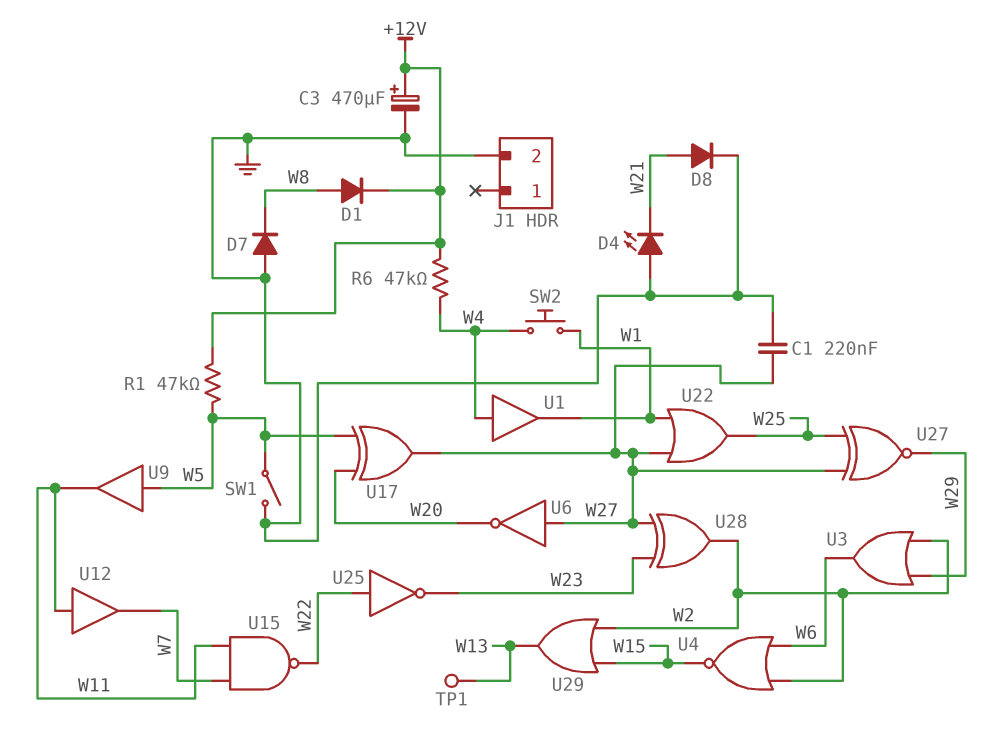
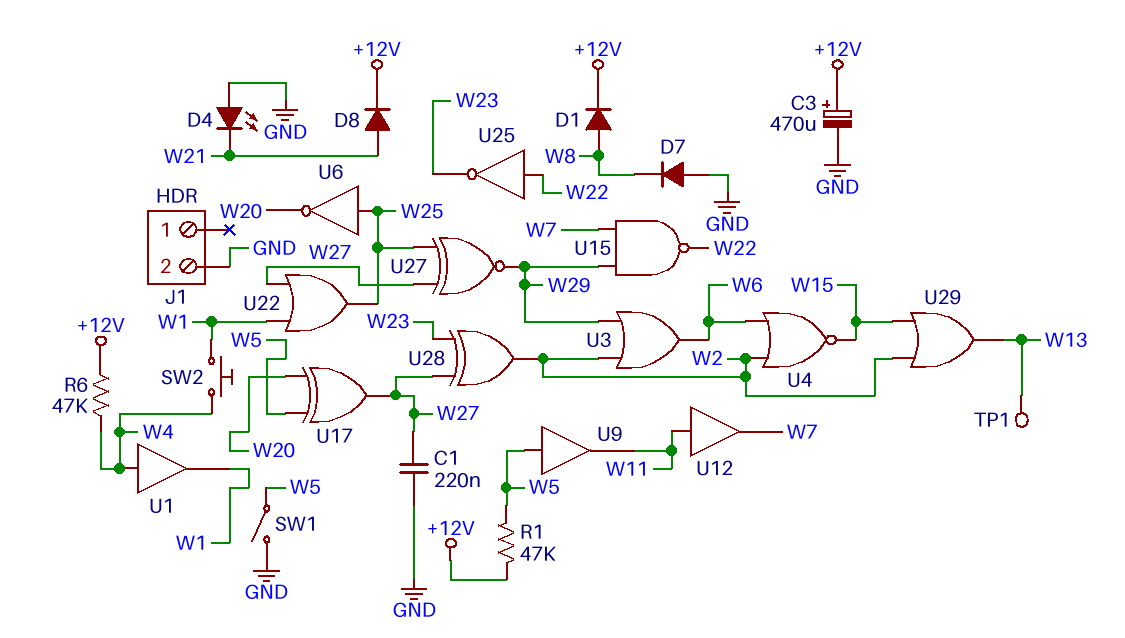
D8: diode (A W21, K GND) -> diode (A W21, K +12V)
U6: NOT (in W27, out W20) -> NOT (in W25, out W20)
U15: NAND (in W7, in W11, out W22) -> NAND (in W7, in W29, out W22)

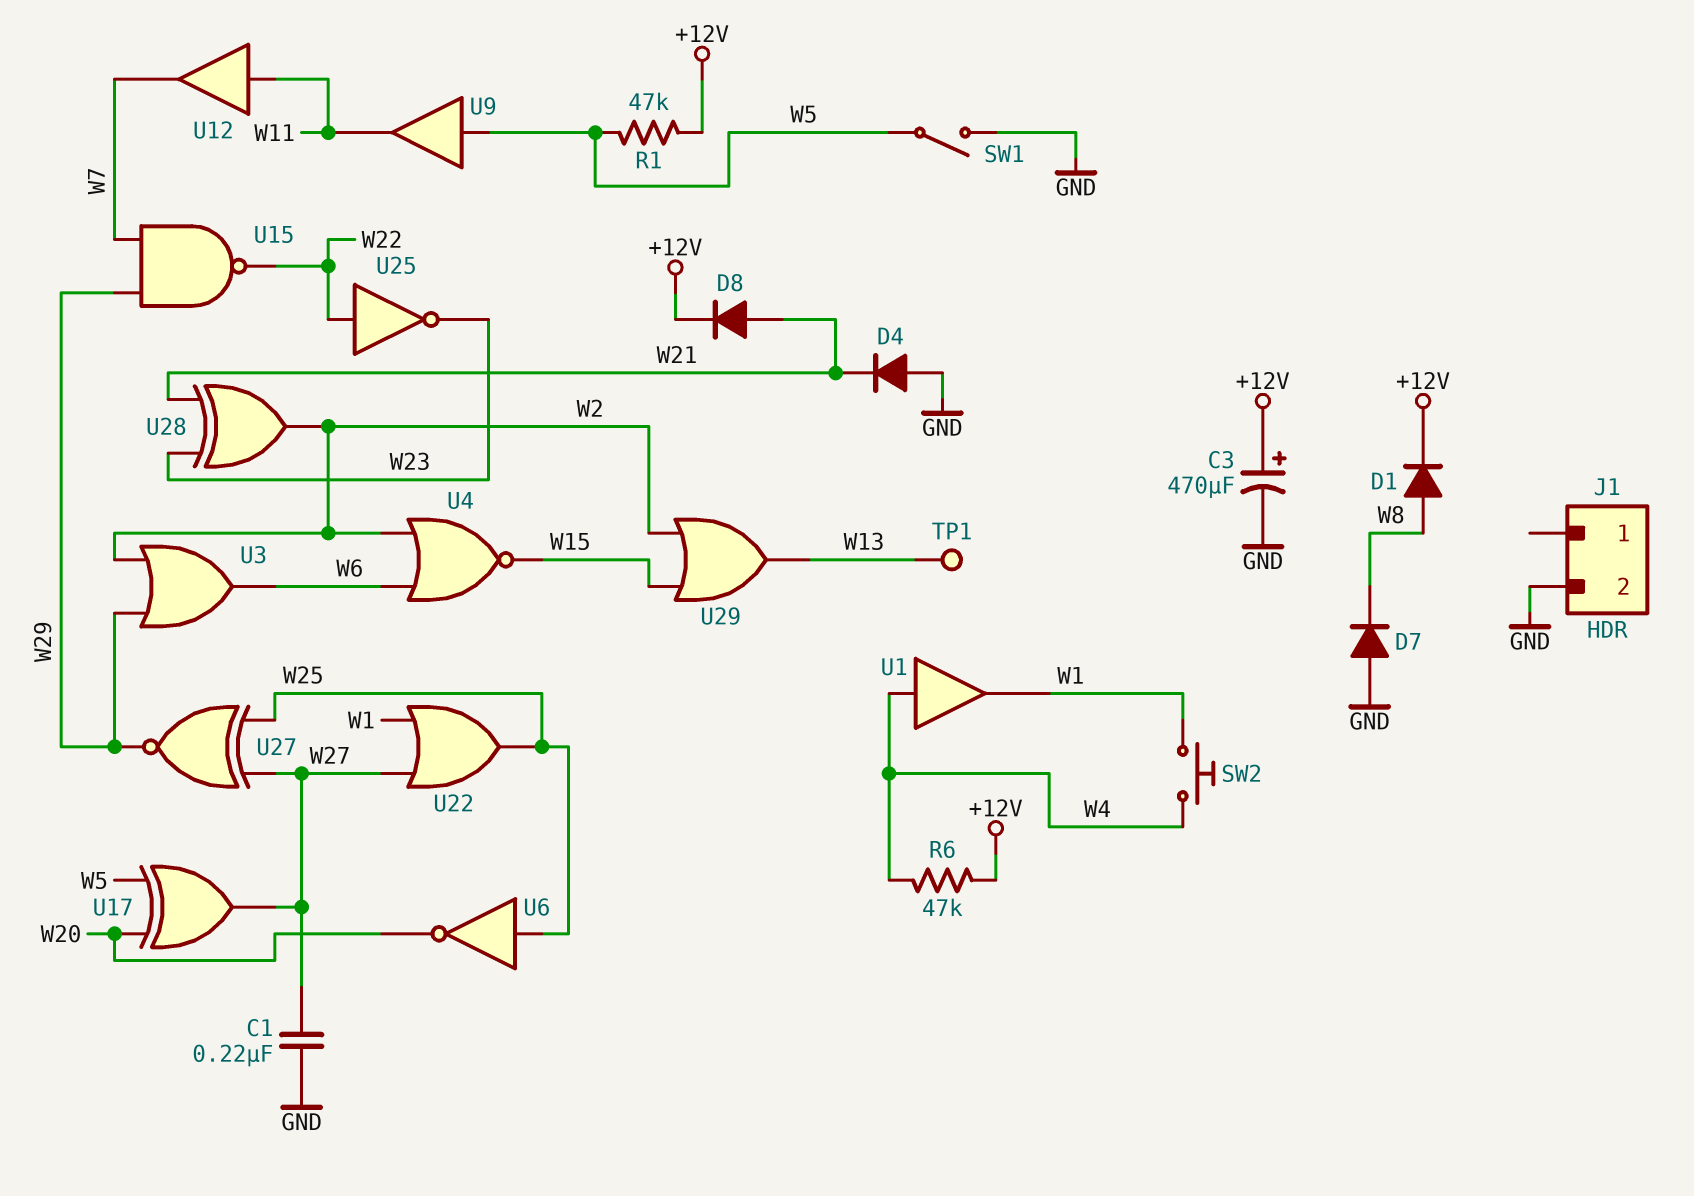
D4: LED (A GND, K W21) -> diode (A GND, K W21)
U28: XOR (in W23, in W27, out W2) -> XOR (in W21, in W23, out W2)

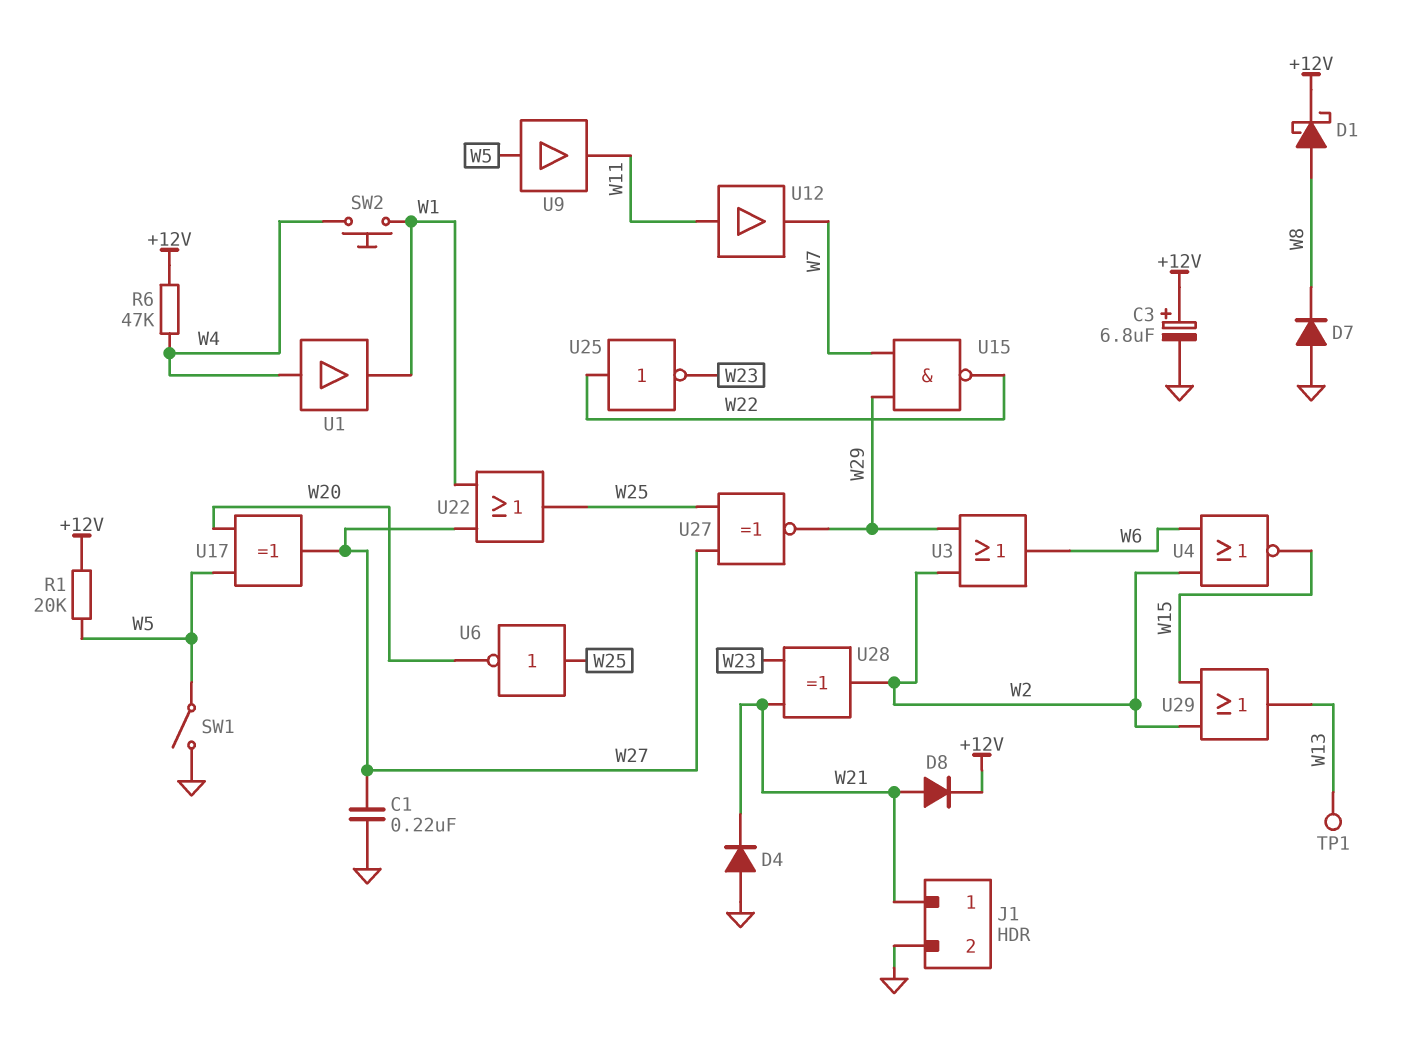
C3: 470uF (plus +12V, minus GND) -> 6.8uF (plus +12V, minus GND)
D1: diode (A W8, K +12V) -> schottky (A W8, K +12V)
J1 pin 1: none -> W21
R1: 47k (+12V, W5) -> 20k (+12V, W5)

